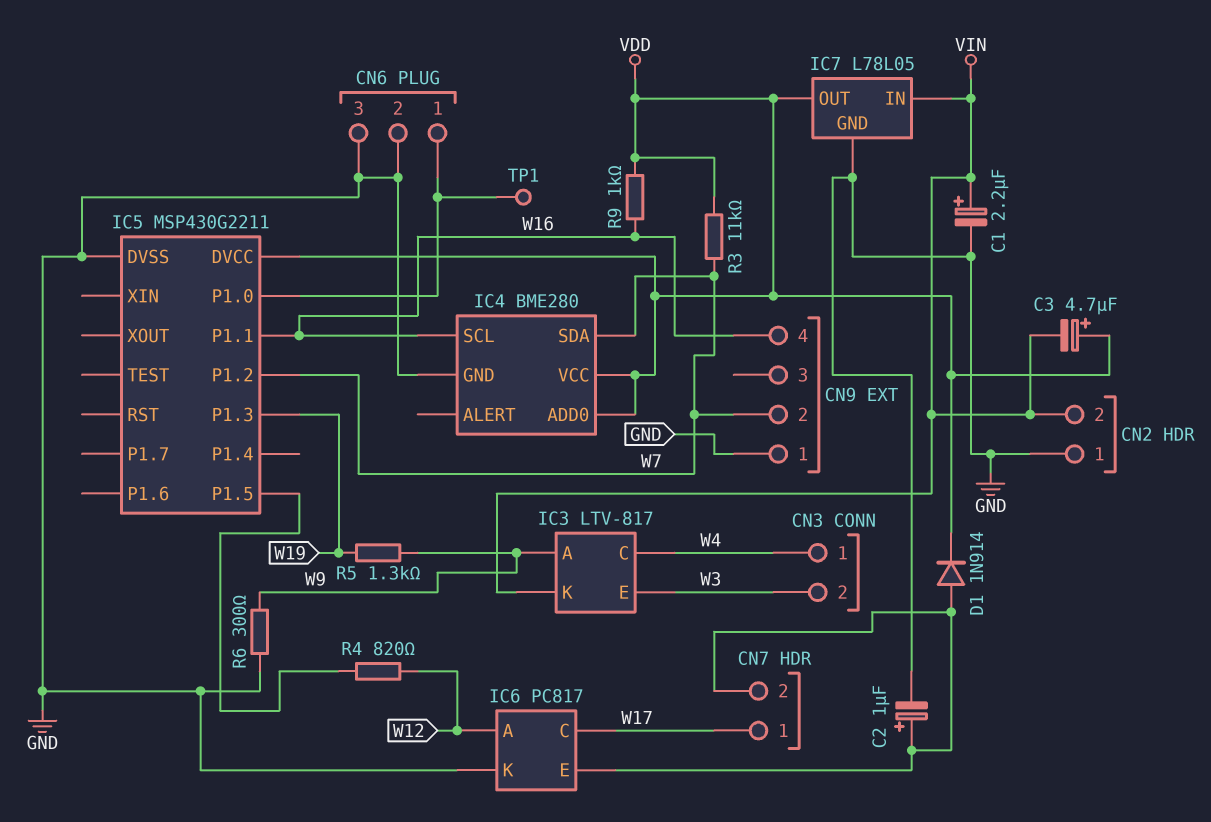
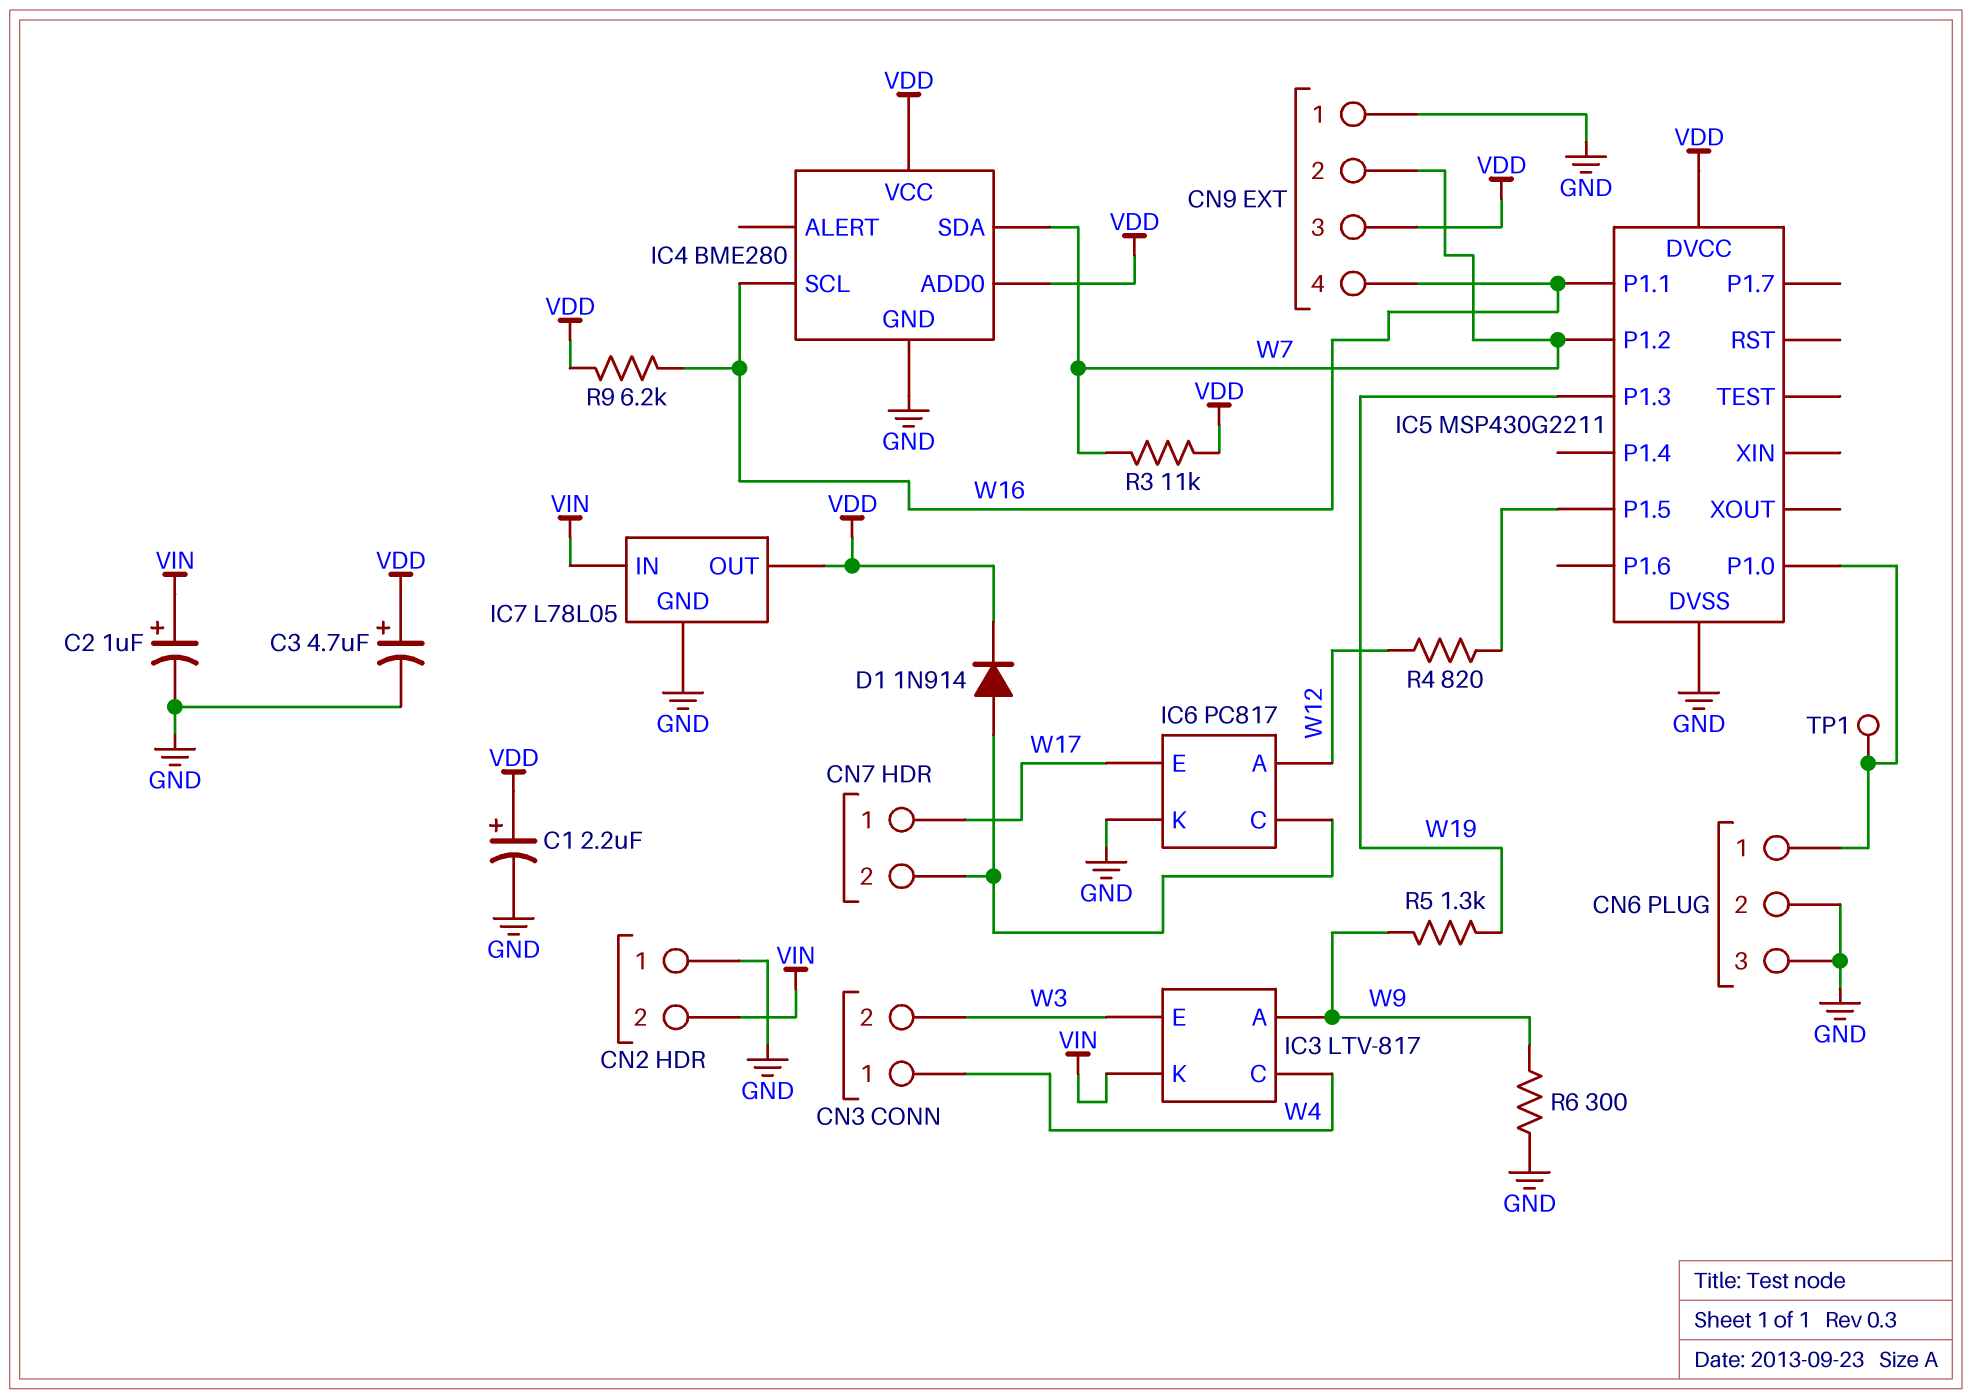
C1: 2.2uF (plus VIN, minus GND) -> 2.2uF (plus VDD, minus GND)
C2: 1uF (plus CN7/2, minus GND) -> 1uF (plus VIN, minus GND)
C3: 4.7uF (plus VDD, minus VIN) -> 4.7uF (plus VDD, minus GND)
CN9 pin 3: none -> VDD
IC6 pin C: W17 -> CN7/2
IC6 pin E: CN7/2 -> W17
R9: 1k (VDD, W16) -> 6.2k (VDD, W16)

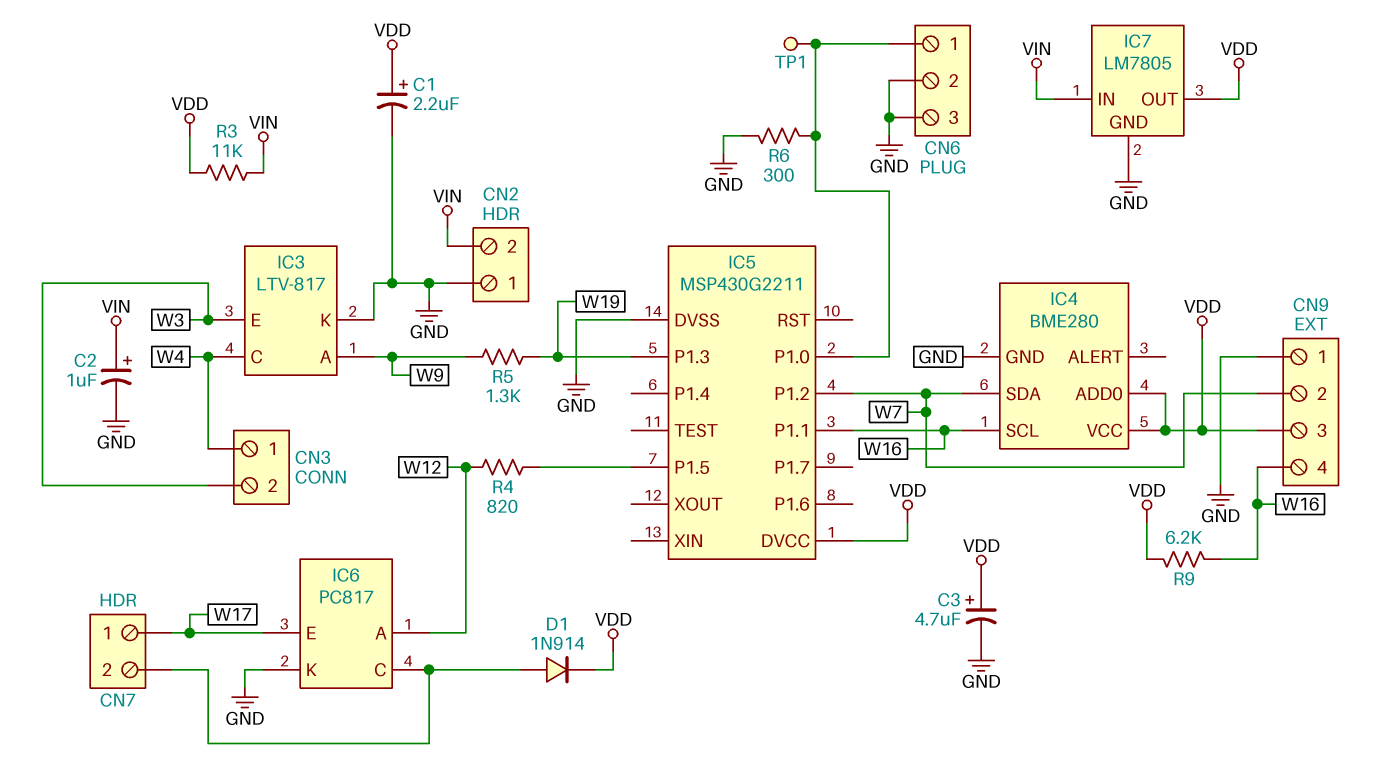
IC3 pin K: VIN -> GND
IC7: L78L05 -> LM7805
R3: 11k (VDD, W7) -> 11k (VDD, VIN)
R6: 300 (GND, W9) -> 300 (CN6/1, GND)

